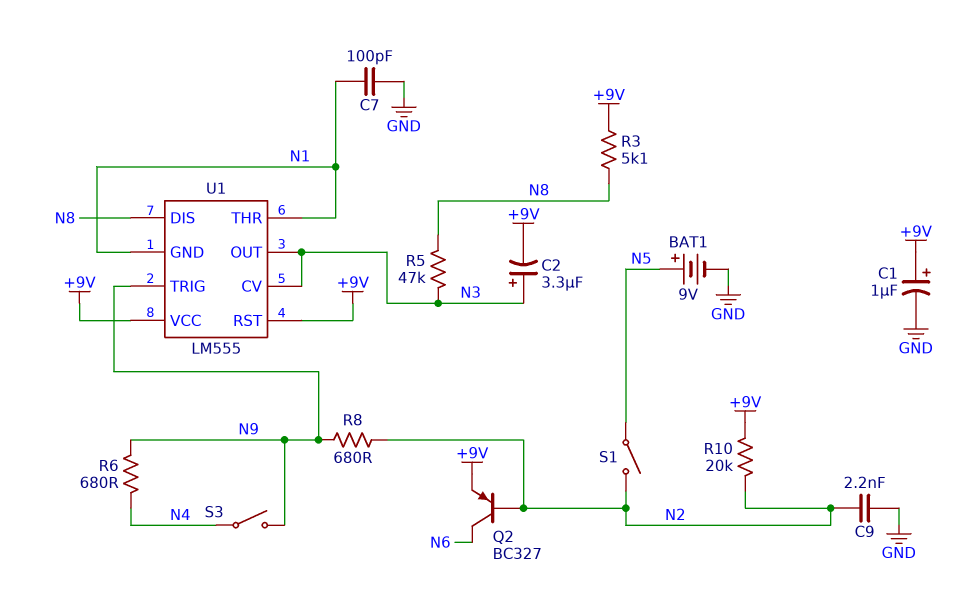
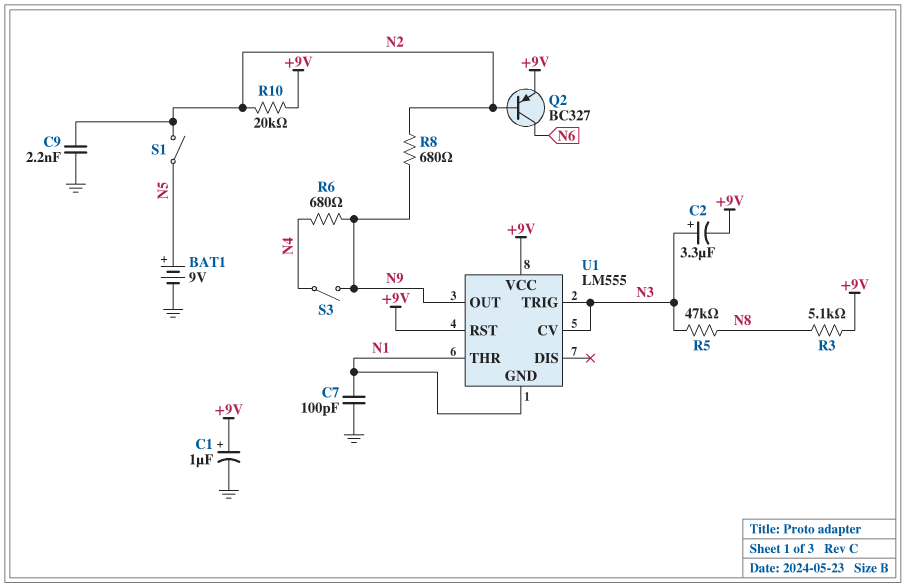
U1 pin DIS: N8 -> none
U1 pin OUT: N3 -> N9
U1 pin TRIG: N9 -> N3

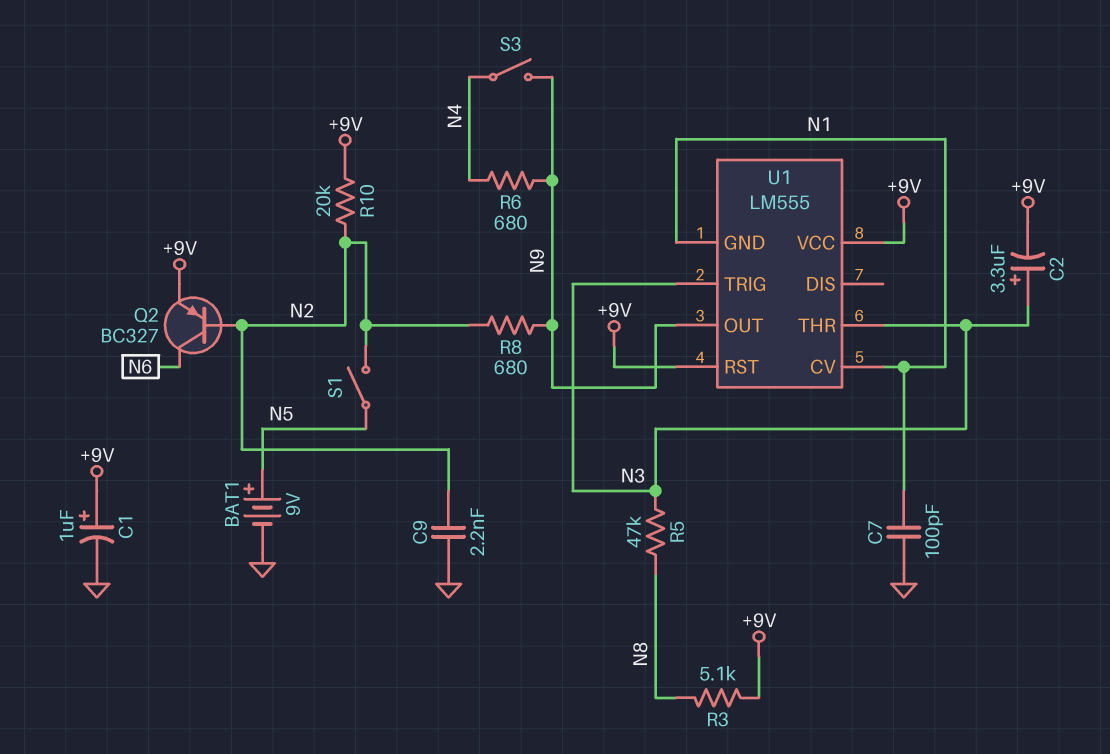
U1 pin CV: N3 -> N1
U1 pin THR: N1 -> N3

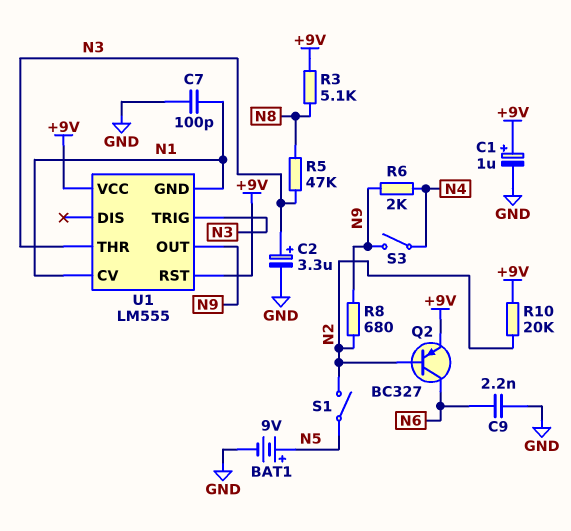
C2: 3.3uF (plus N3, minus +9V) -> 3.3uF (plus N3, minus GND)
C9: 2.2nF (GND, N2) -> 2.2nF (GND, N6)
R6: 680 (N4, N9) -> 2k (N4, N9)

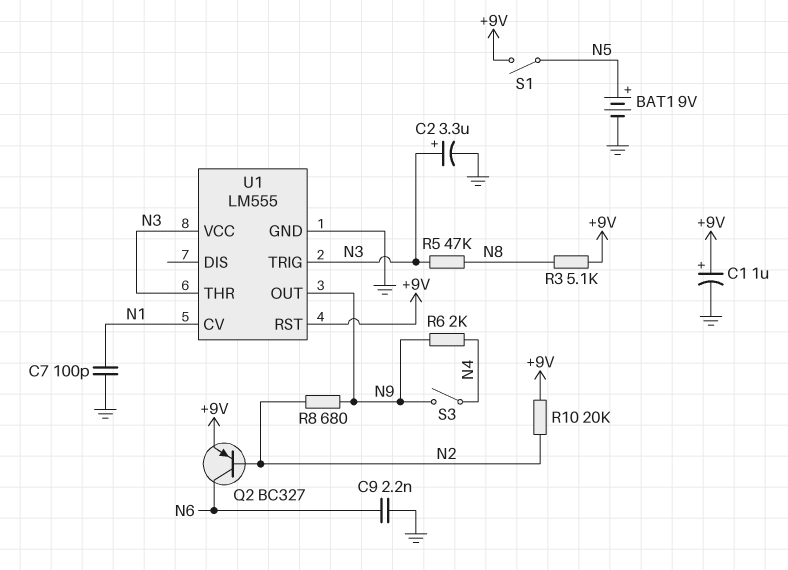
S1: switch (N2, N5) -> switch (+9V, N5)
U1 pin GND: N1 -> GND
U1 pin VCC: +9V -> N3

